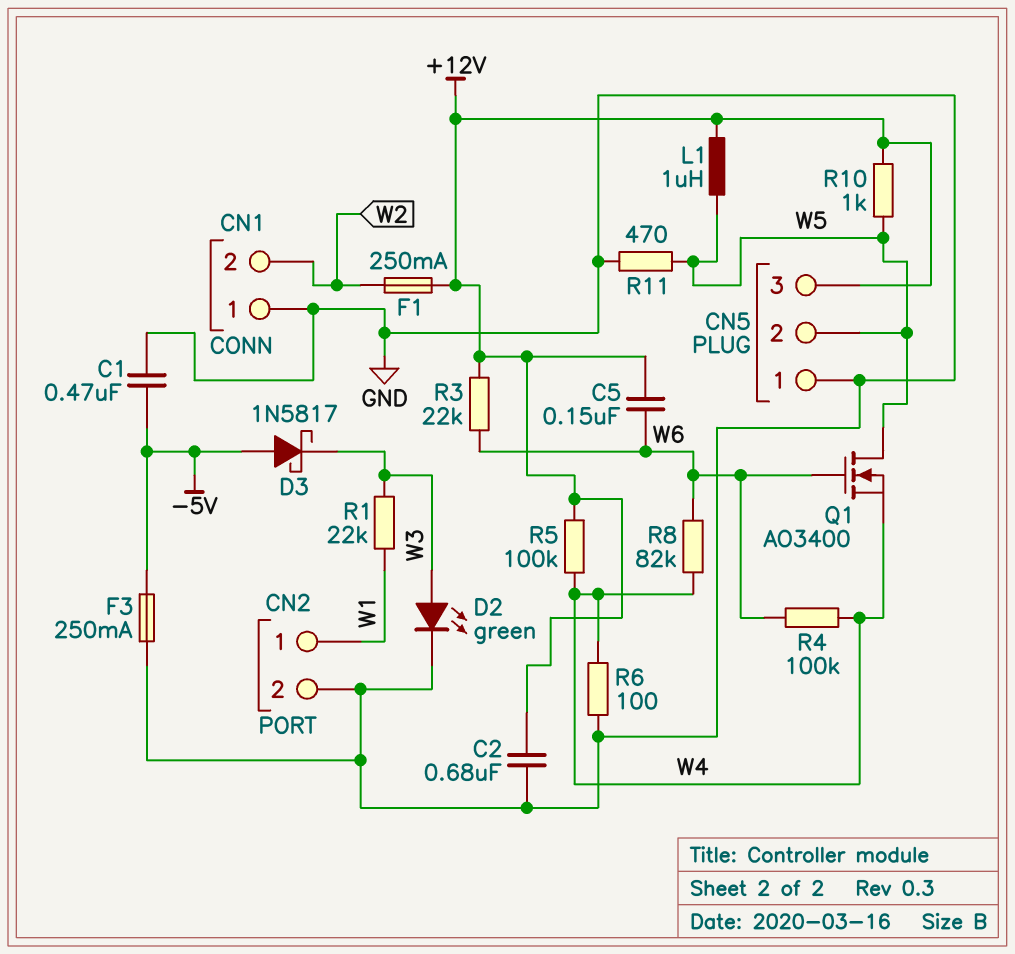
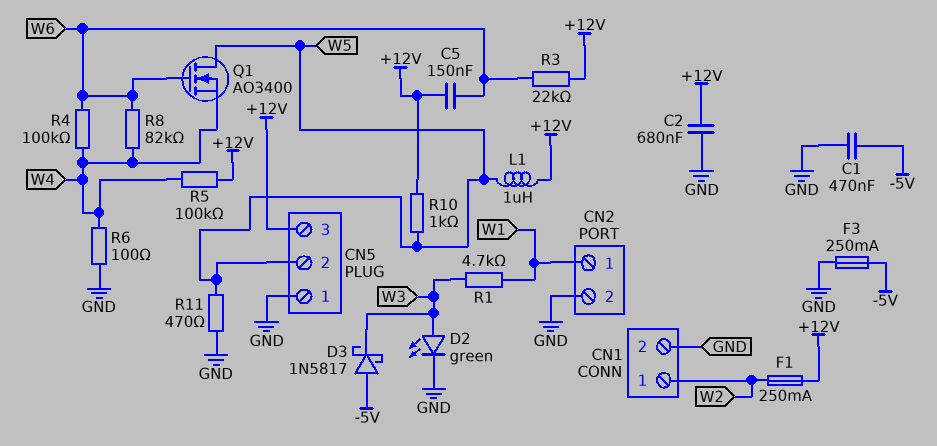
CN1 pin 1: GND -> W2
CN1 pin 2: W2 -> GND
R1: 22k (W1, W3) -> 4.7k (W1, W3)

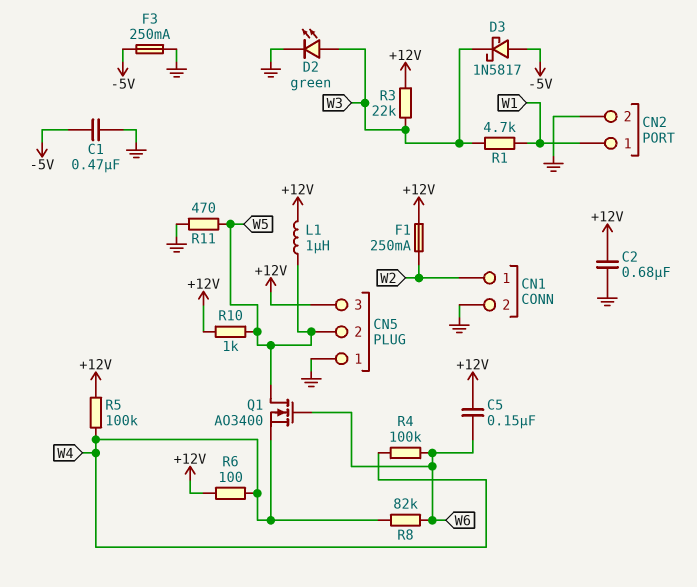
R3: 22k (+12V, W6) -> 22k (+12V, W3)
R6: 100 (GND, W4) -> 100 (+12V, W4)

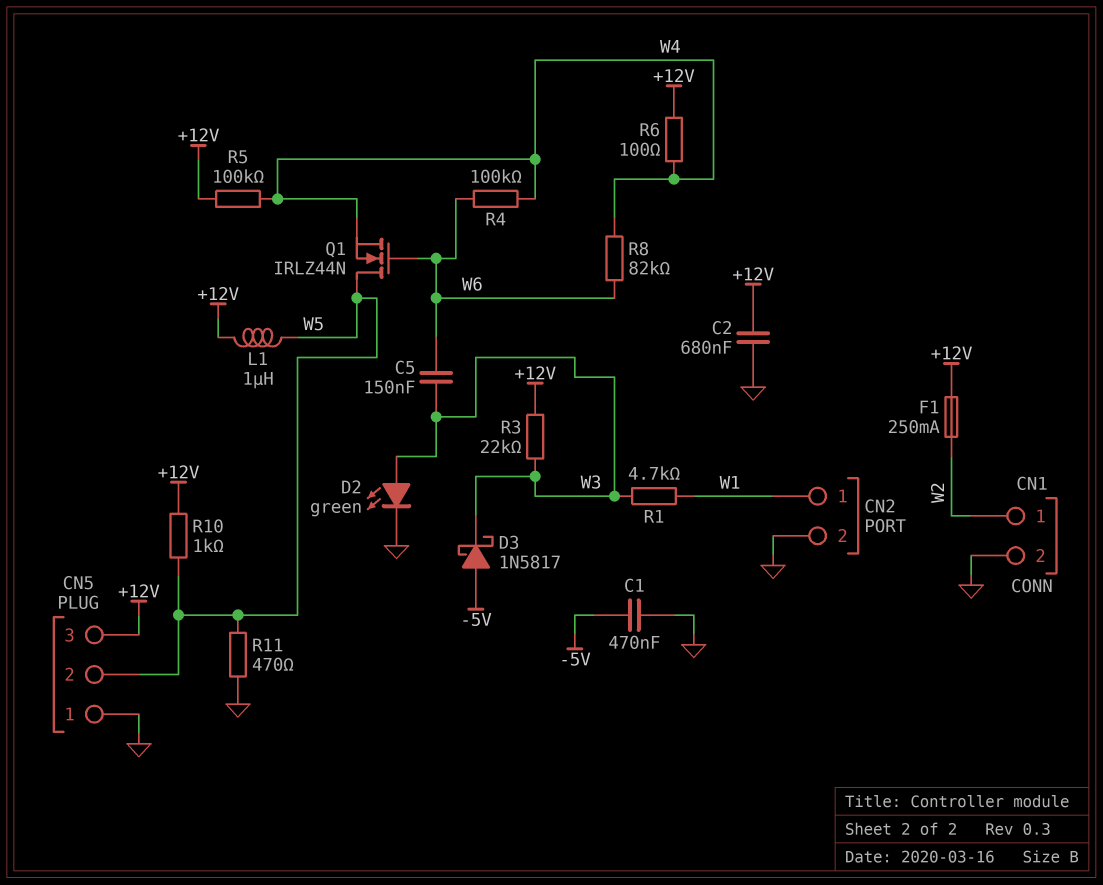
C5: 150nF (+12V, W6) -> 150nF (W3, W6)
F3: 250mA (-5V, GND) -> none
Q1: NMOS AO3400 (G W6, D W5, S W4) -> NMOS IRLZ44N (G W6, D W5, S W4)

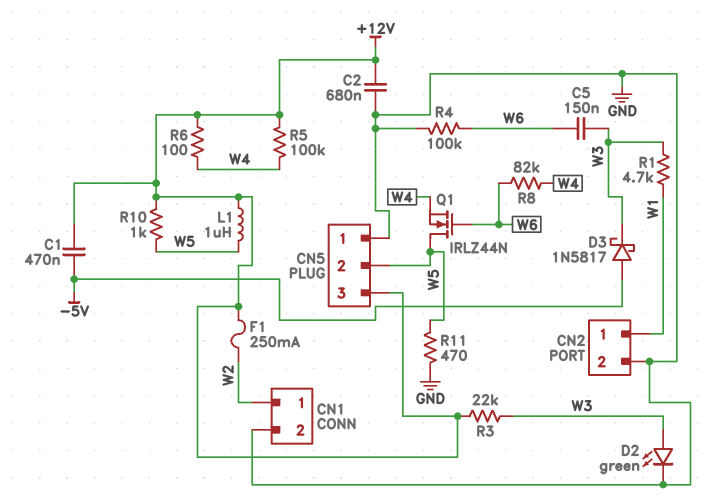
C1: 470nF (-5V, GND) -> 470nF (+12V, -5V)
R4: 100k (W4, W6) -> 100k (GND, W6)

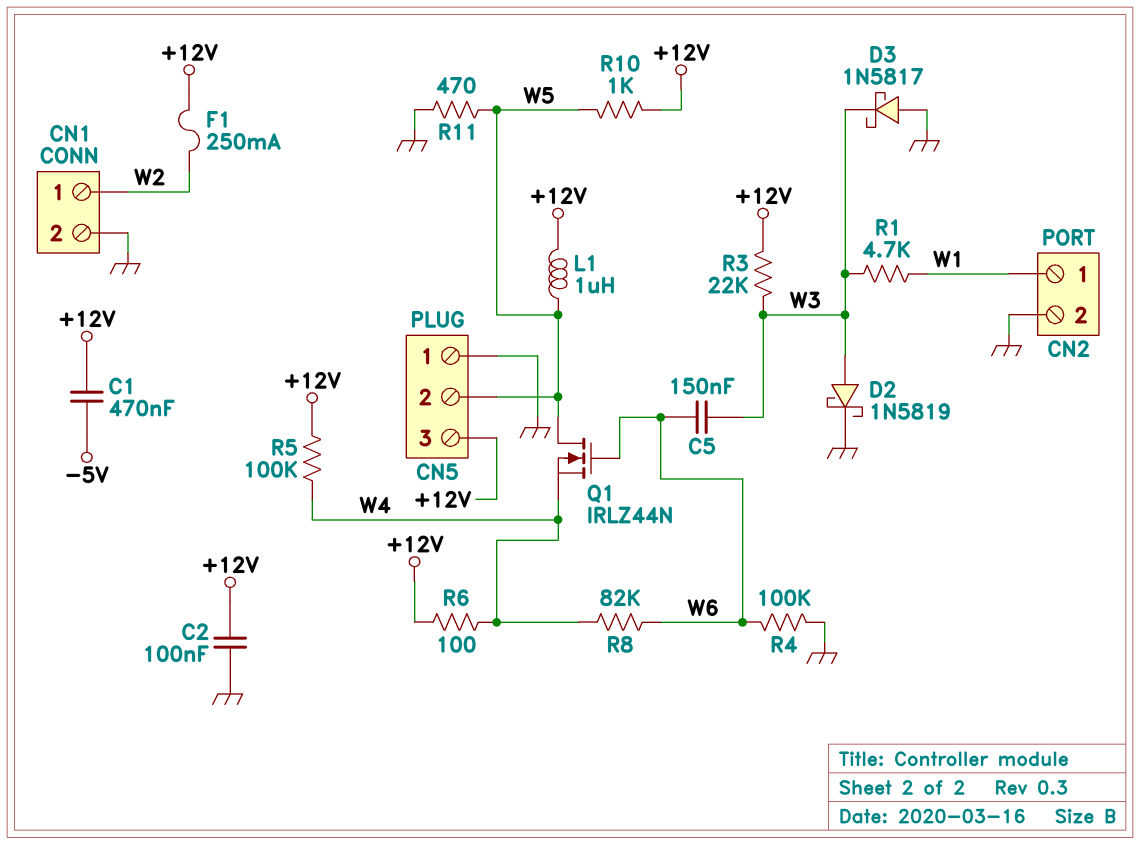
C2: 680nF (+12V, GND) -> 100nF (+12V, GND)
D2: LED green (A W3, K GND) -> schottky 1N5819 (A W3, K GND)
D3: schottky 1N5817 (A -5V, K W3) -> schottky 1N5817 (A GND, K W3)

